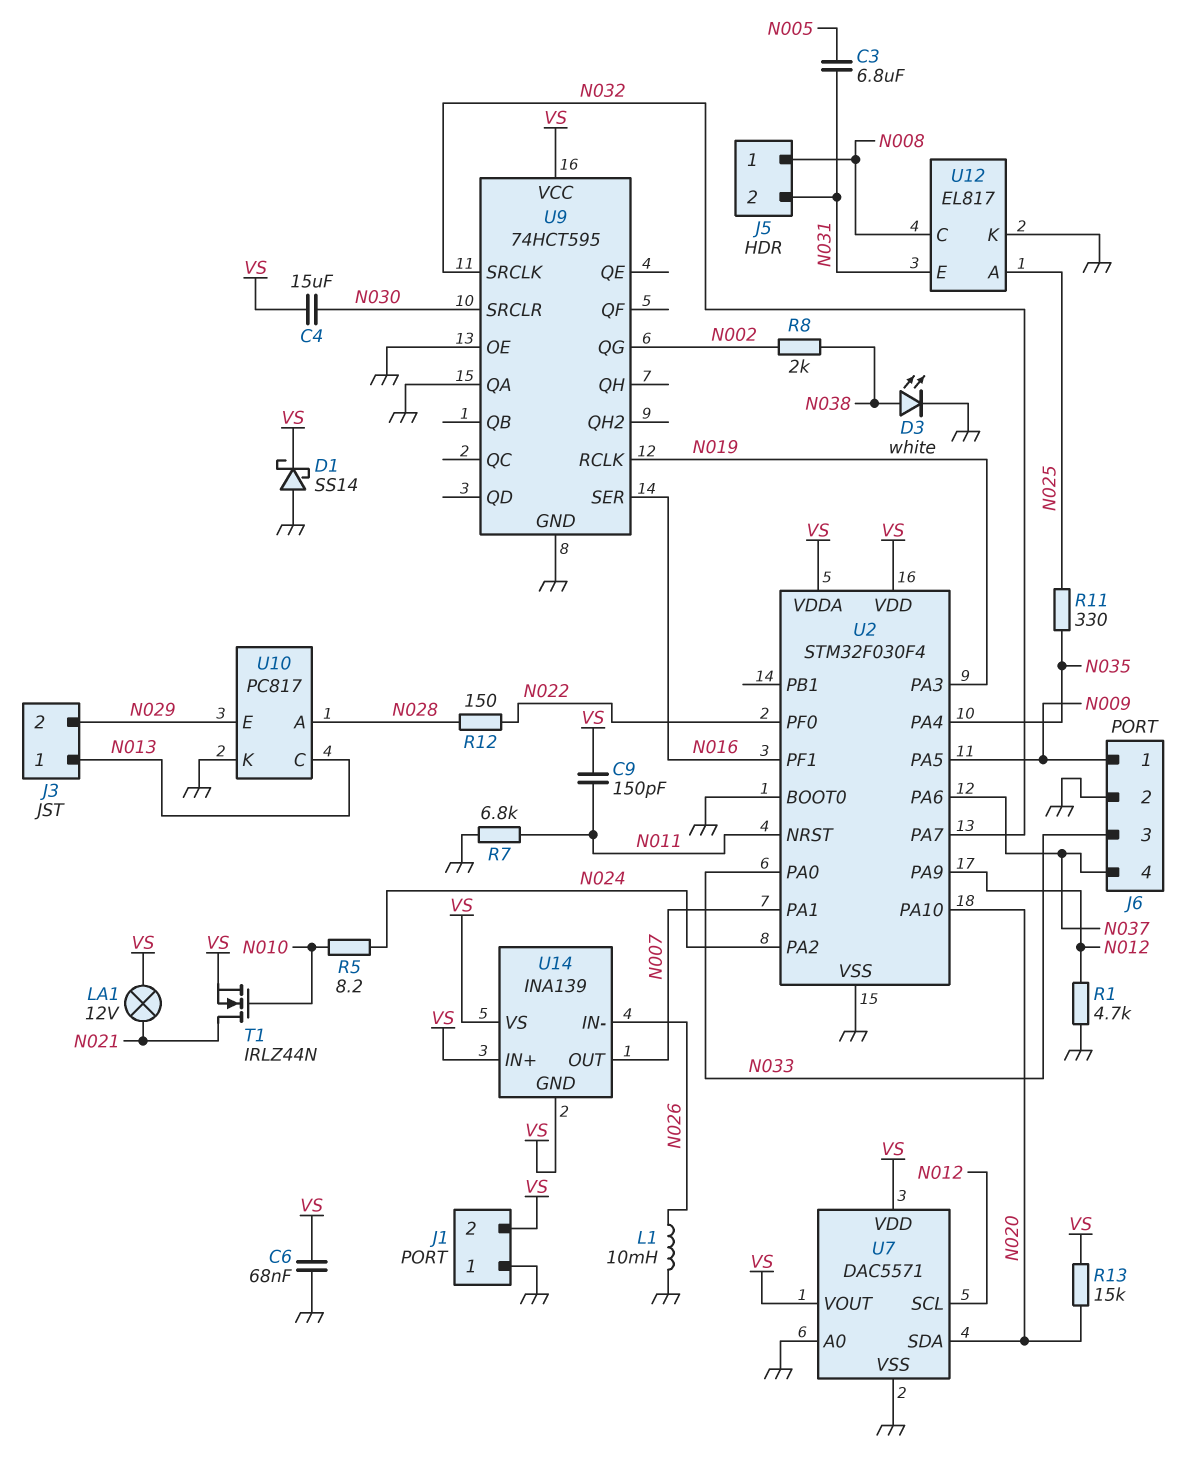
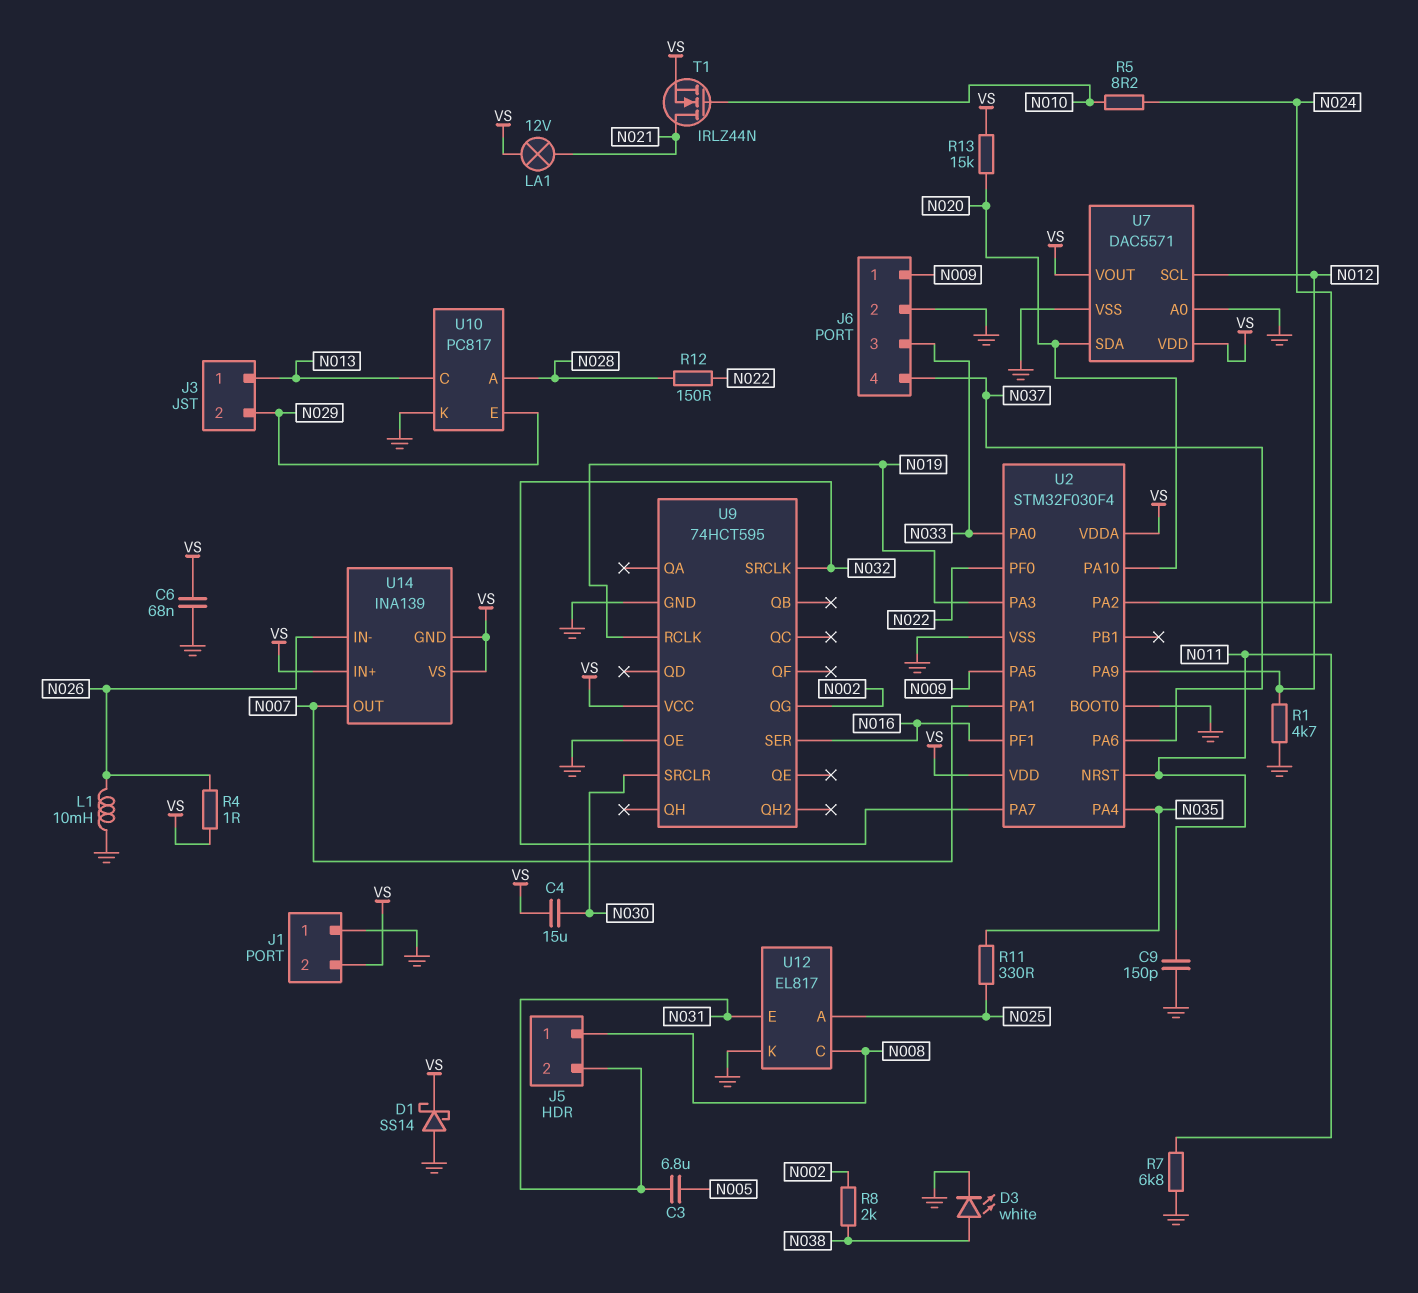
C9: 150pF (N011, VS) -> 150pF (GND, N011)
R4: none -> 1 (N026, VS)
U9 pin QA: GND -> none

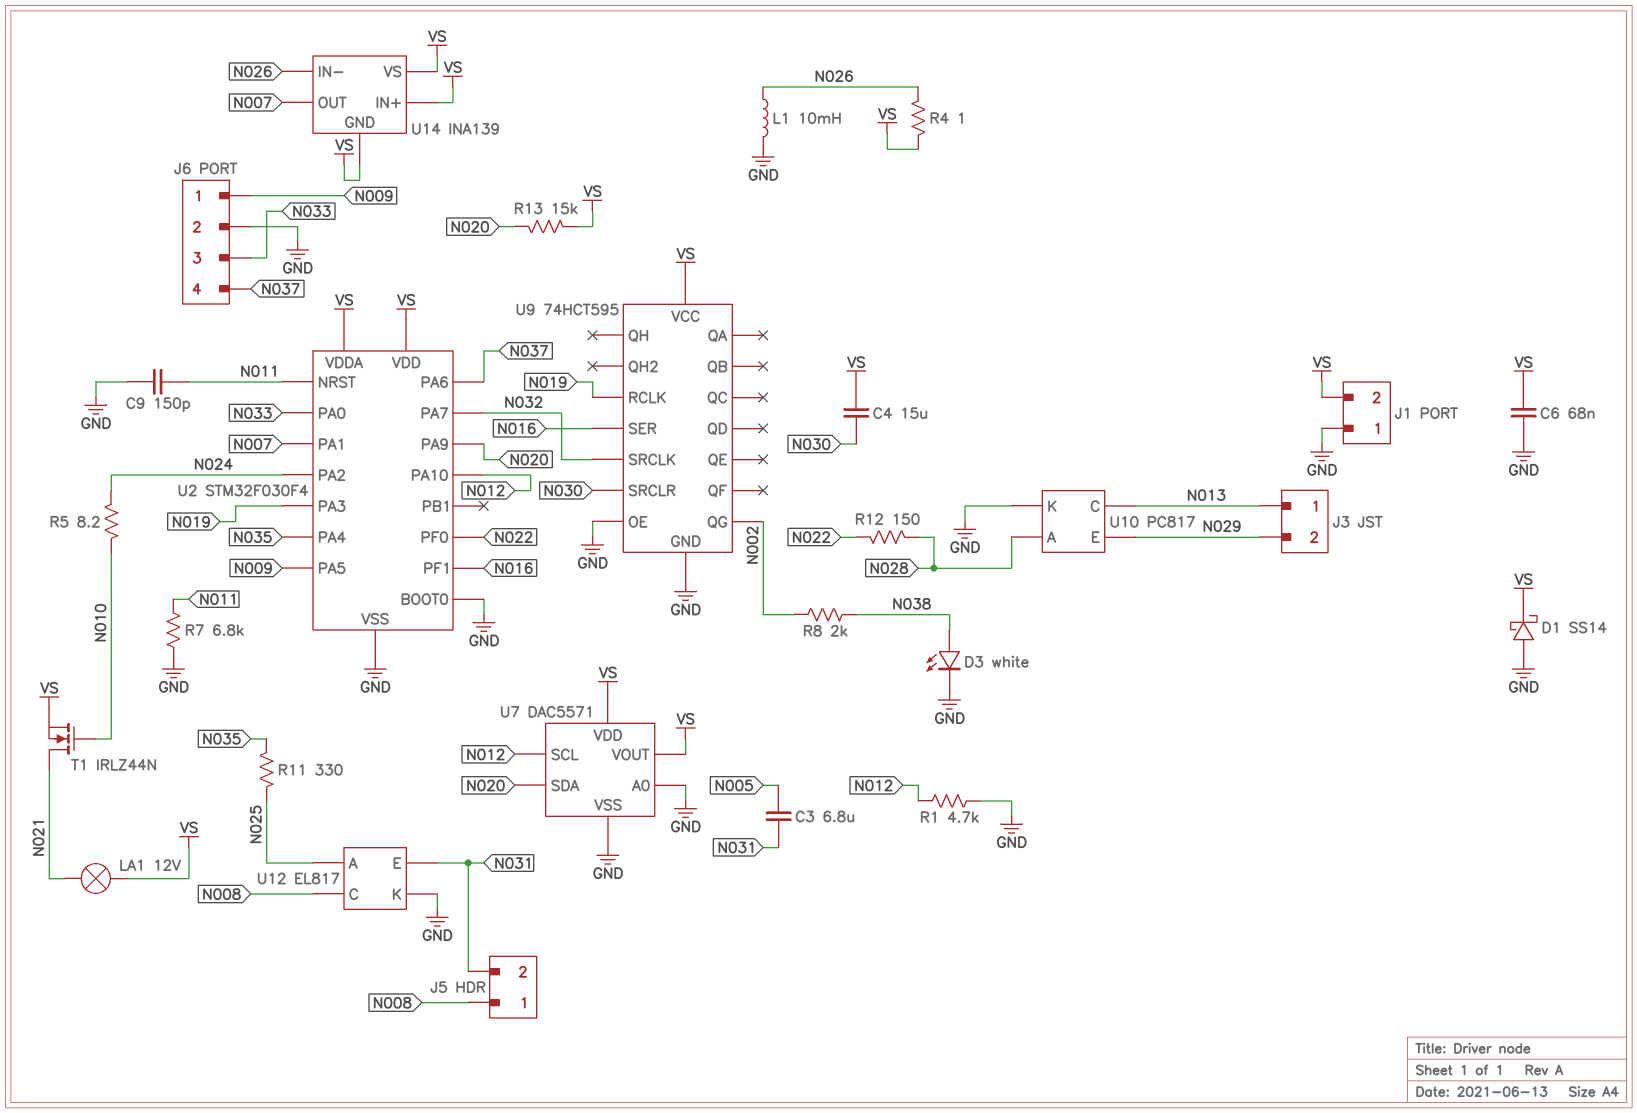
U2 pin PA9: N012 -> N020
U2 pin PA10: N020 -> N012

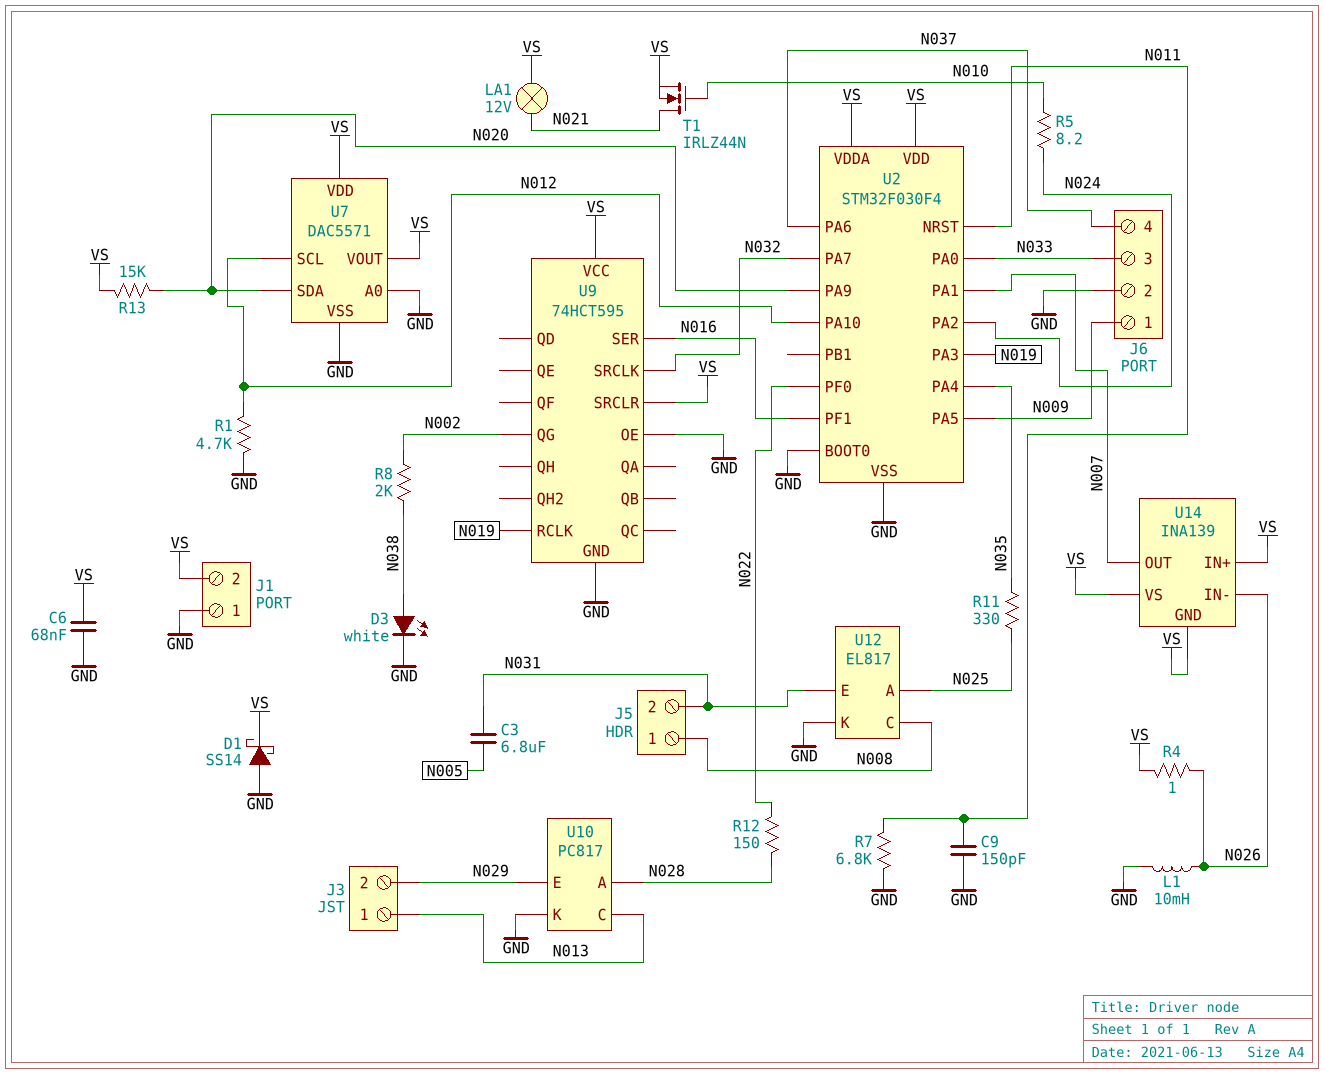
C4: 15uF (N030, VS) -> none
U9 pin SRCLR: N030 -> VS

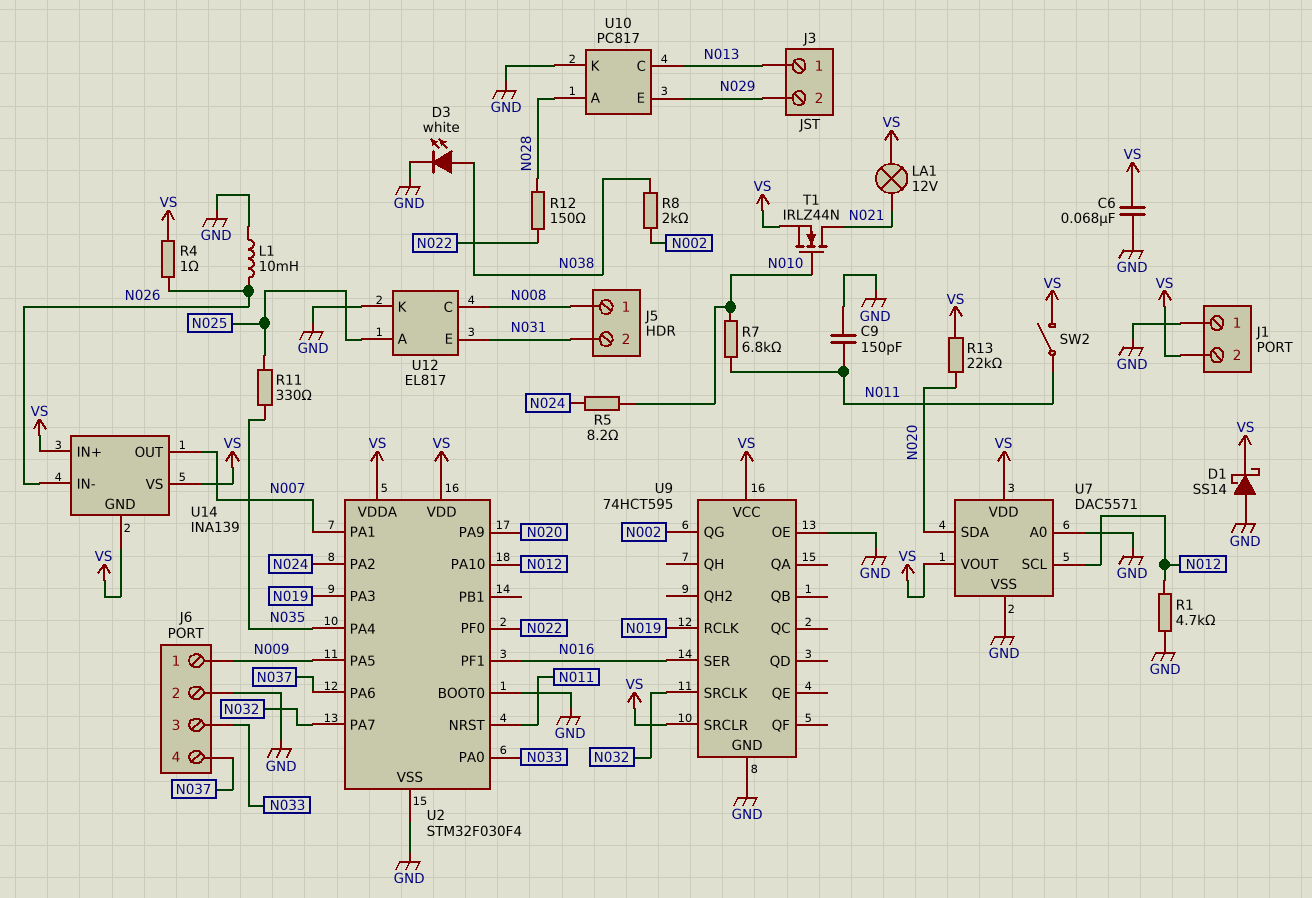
C3: 6.8uF (N005, N031) -> none
R7: 6.8k (GND, N011) -> 6.8k (N010, N011)
R13: 15k (N020, VS) -> 22k (N020, VS)
SW2: none -> switch (N011, VS)

